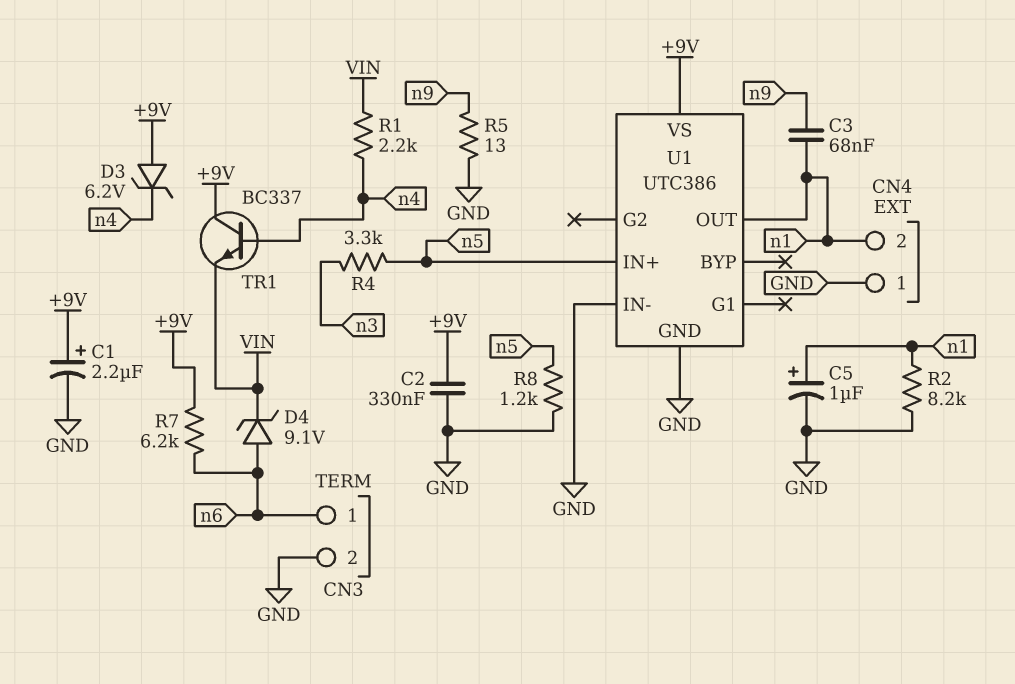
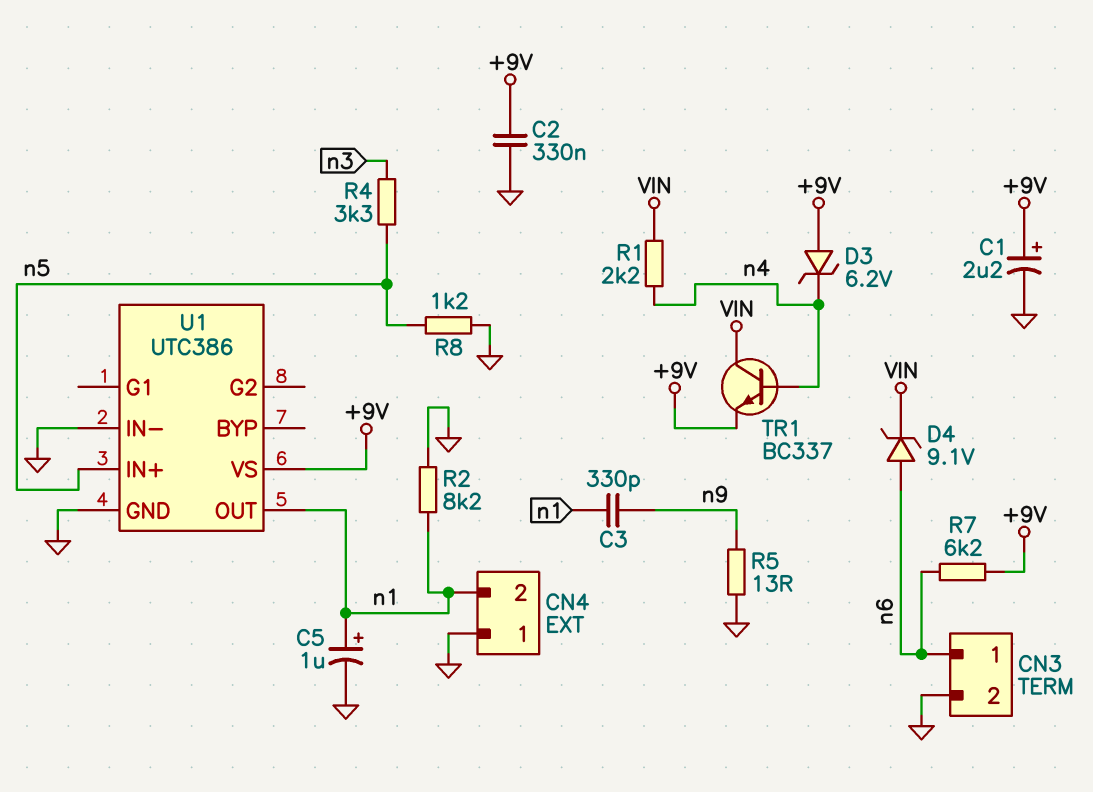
C3: 68nF (n1, n9) -> 330pF (n1, n9)
TR1: NPN BC337 (B n4, C +9V, E VIN) -> NPN BC337 (B n4, C VIN, E +9V)

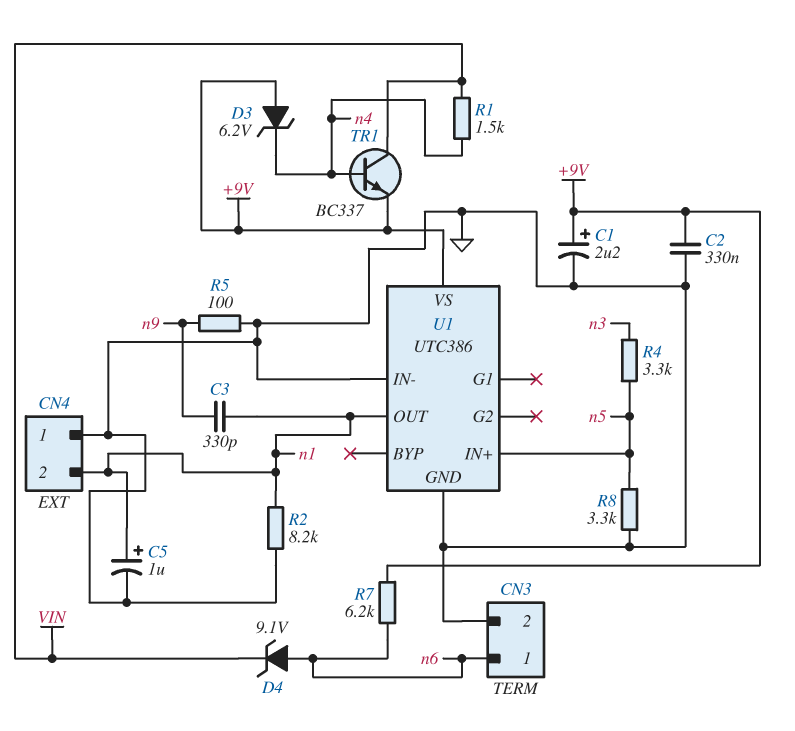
R1: 2.2k (VIN, n4) -> 1.5k (VIN, n4)
R5: 13 (GND, n9) -> 100 (GND, n9)
R8: 1.2k (GND, n5) -> 3.3k (GND, n5)

